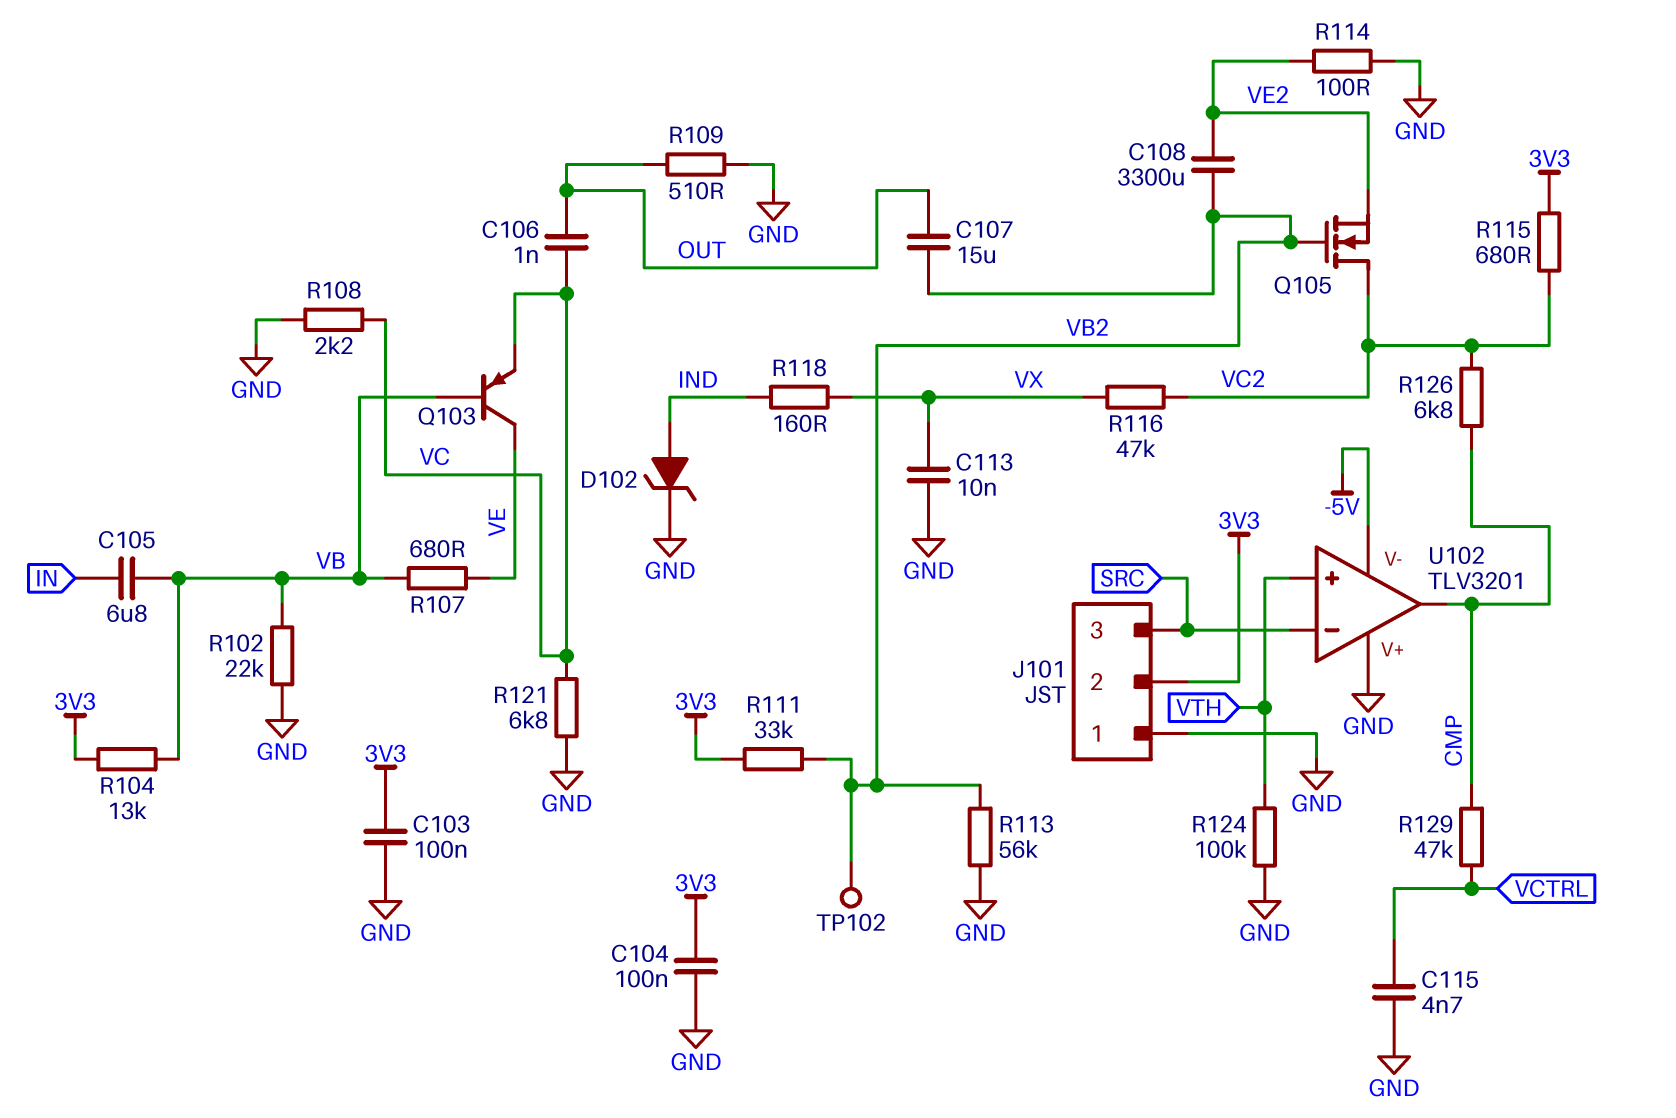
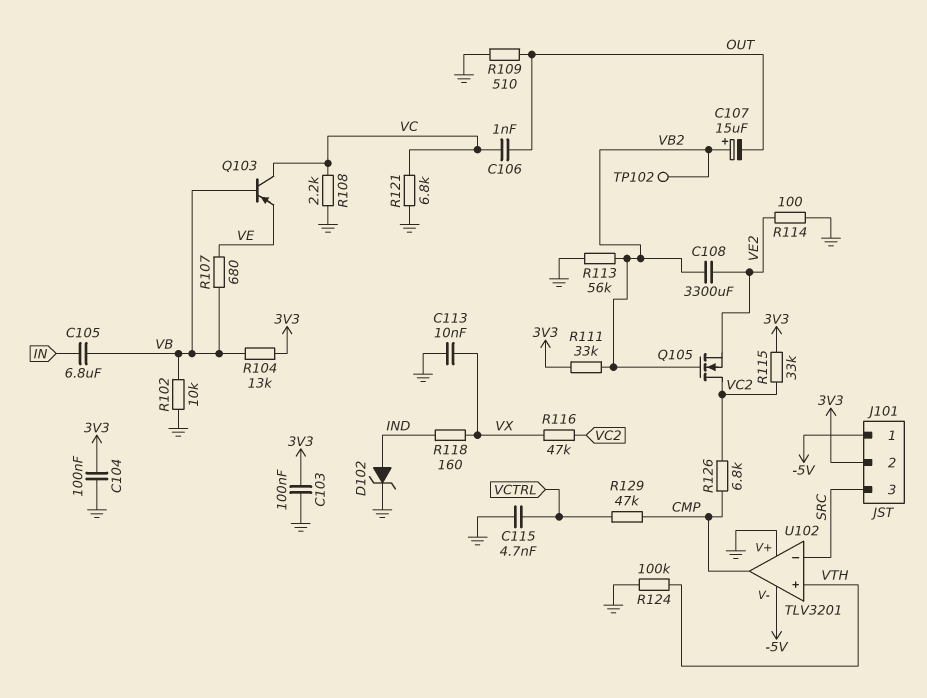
C107: 15uF (OUT, VB2) -> 15uF (plus VB2, minus OUT)
J101 pin 1: GND -> -5V
Q103: PNP (B VB, C VE, E VC) -> PNP (B VB, C VC, E VE)
R102: 22k (GND, VB) -> 10k (GND, VB)
R115: 680 (3V3, VC2) -> 33k (3V3, VC2)

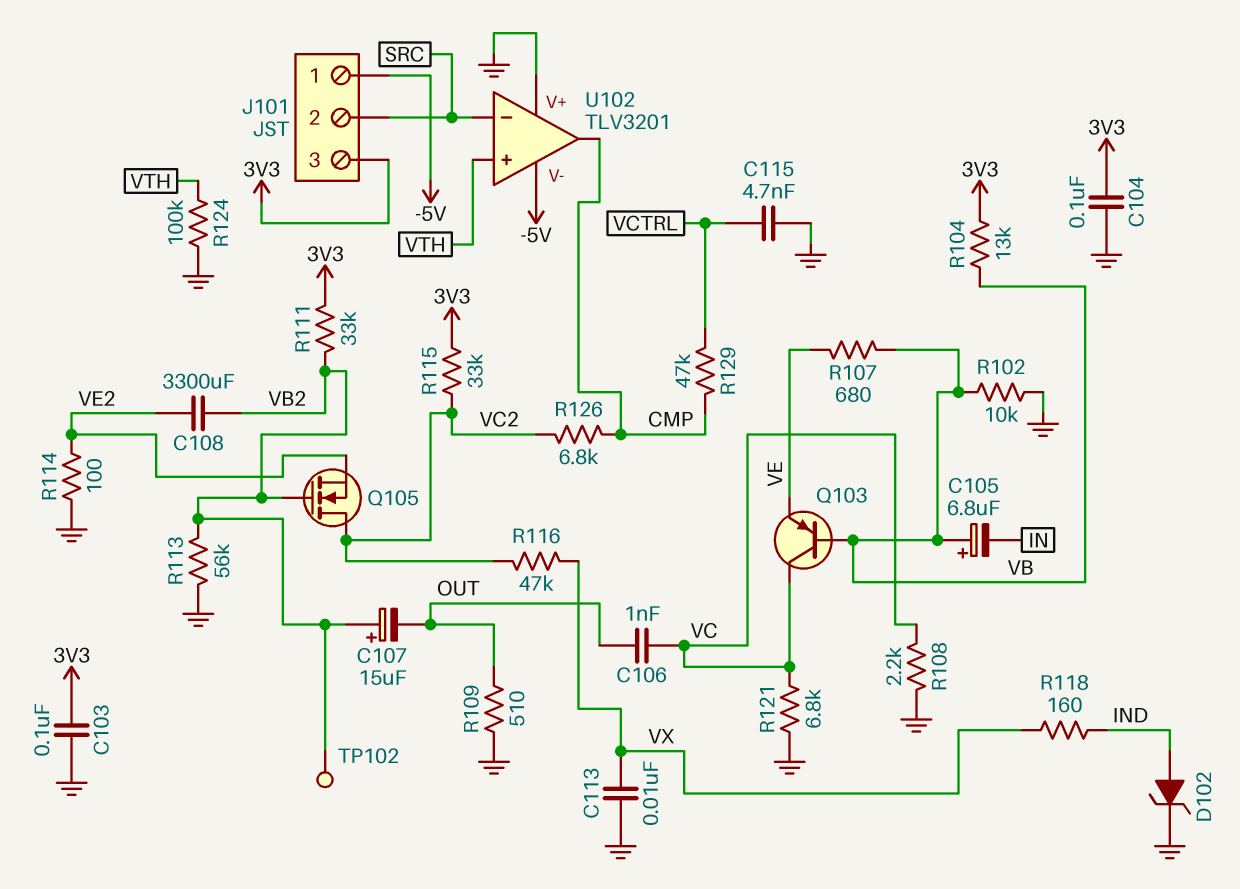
C105: 6.8uF (IN, VB) -> 6.8uF (plus VB, minus IN)
J101 pin 2: 3V3 -> SRC
J101 pin 3: SRC -> 3V3

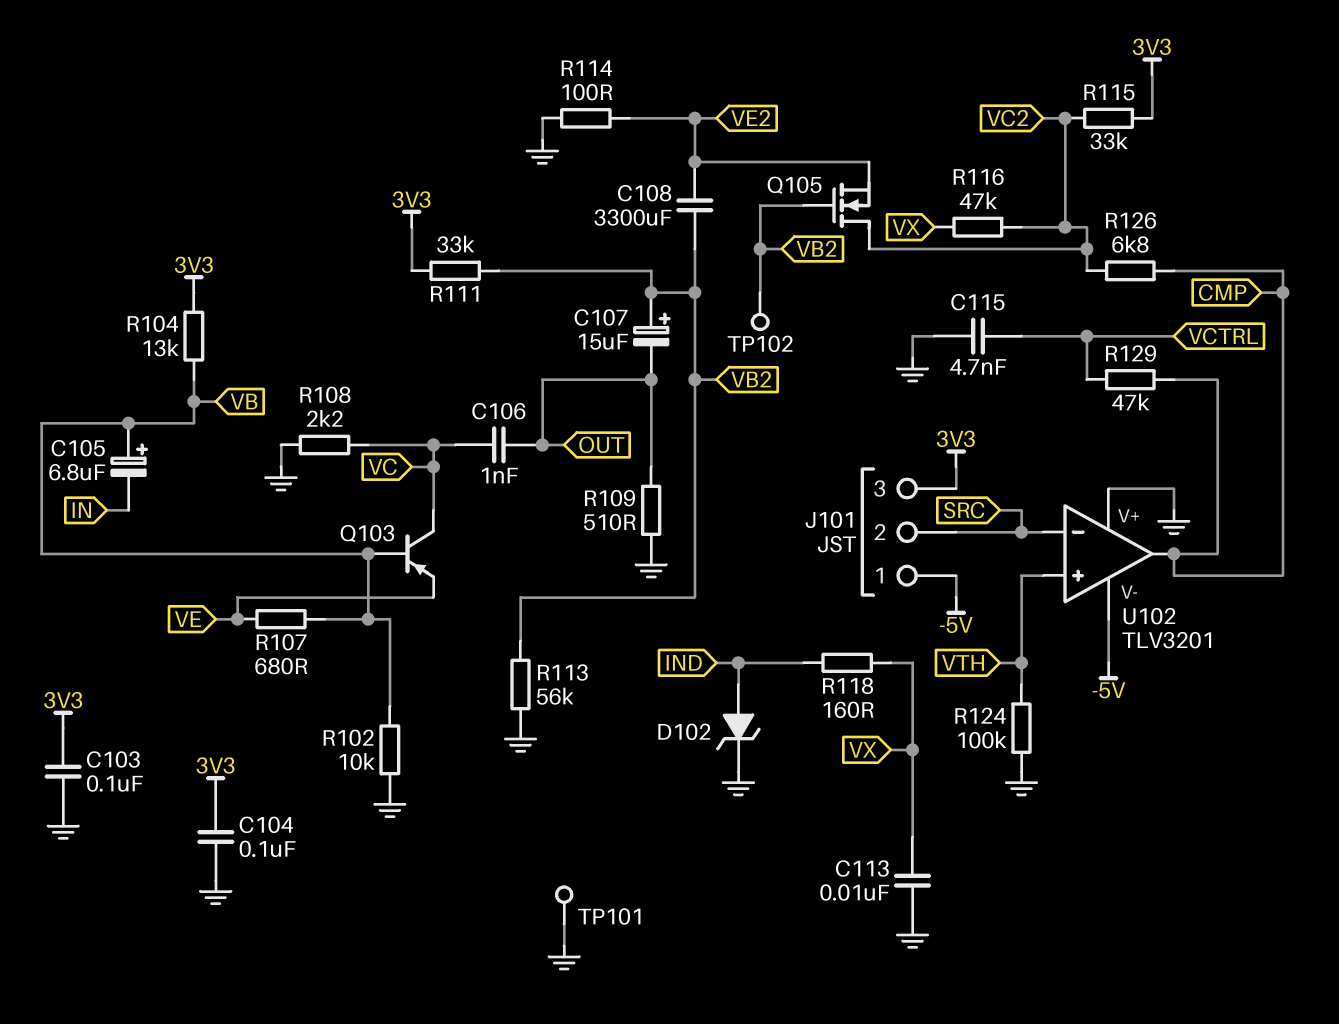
R121: 6.8k (GND, VC) -> none
TP101: none -> test point (GND)

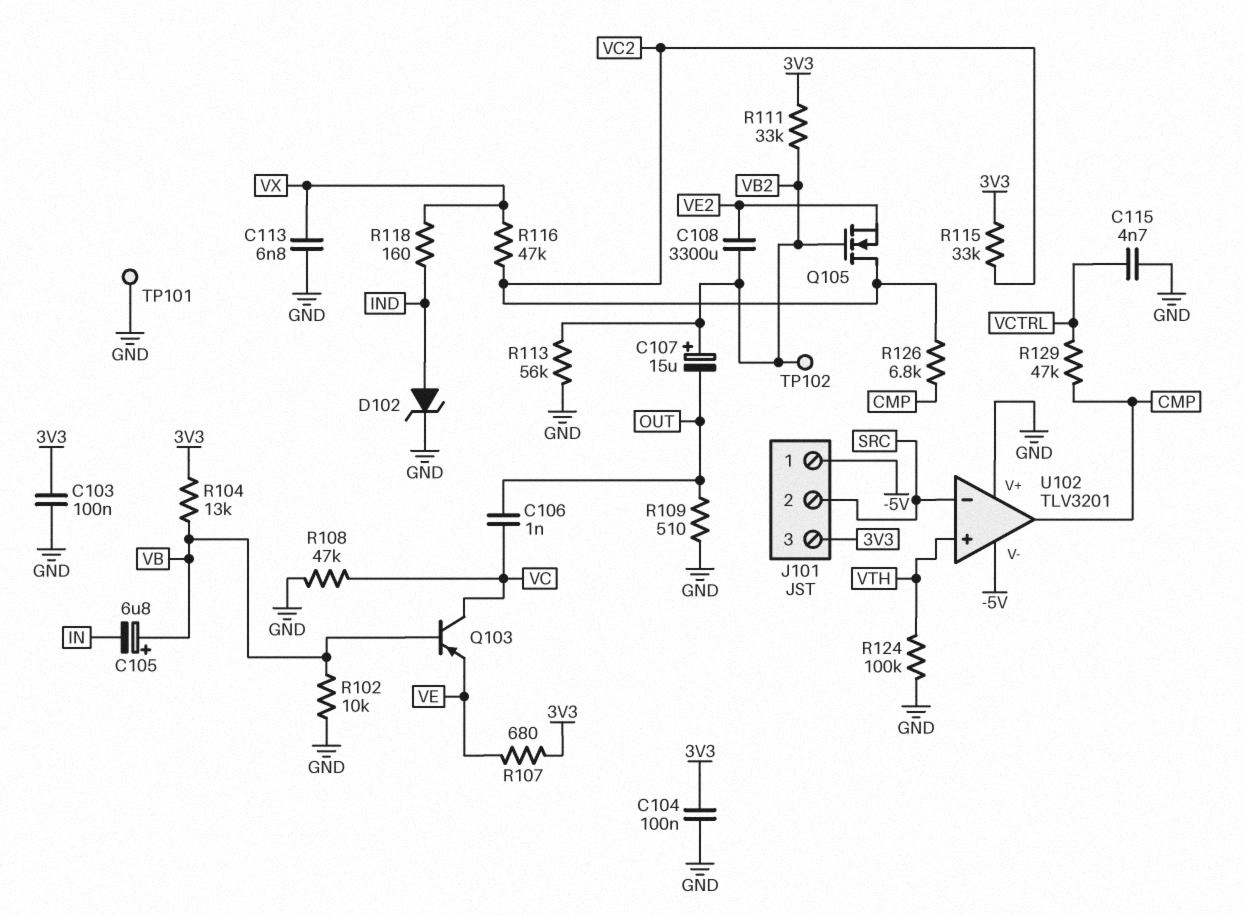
C113: 10nF (GND, VX) -> 6.8nF (GND, VX)
R107: 680 (VB, VE) -> 680 (3V3, VE)
R108: 2.2k (GND, VC) -> 47k (GND, VC)
R114: 100 (GND, VE2) -> none

